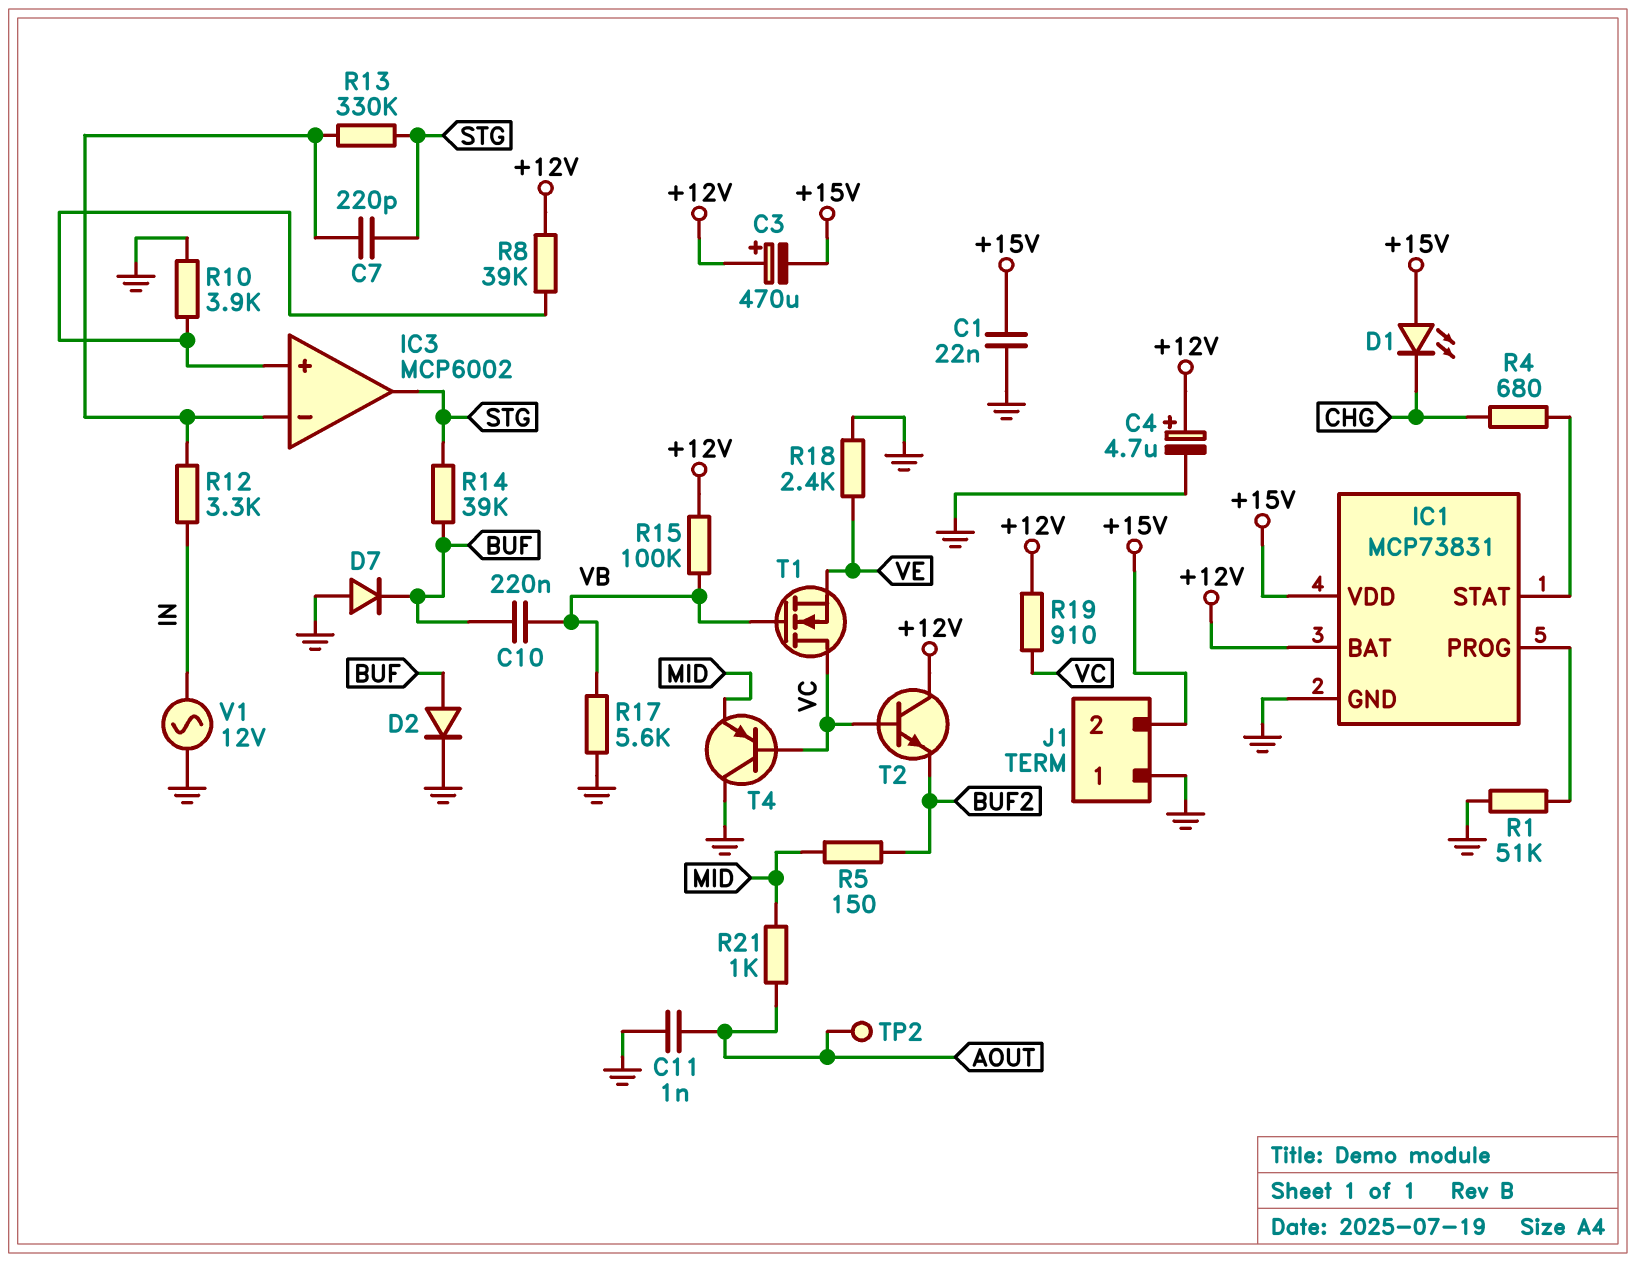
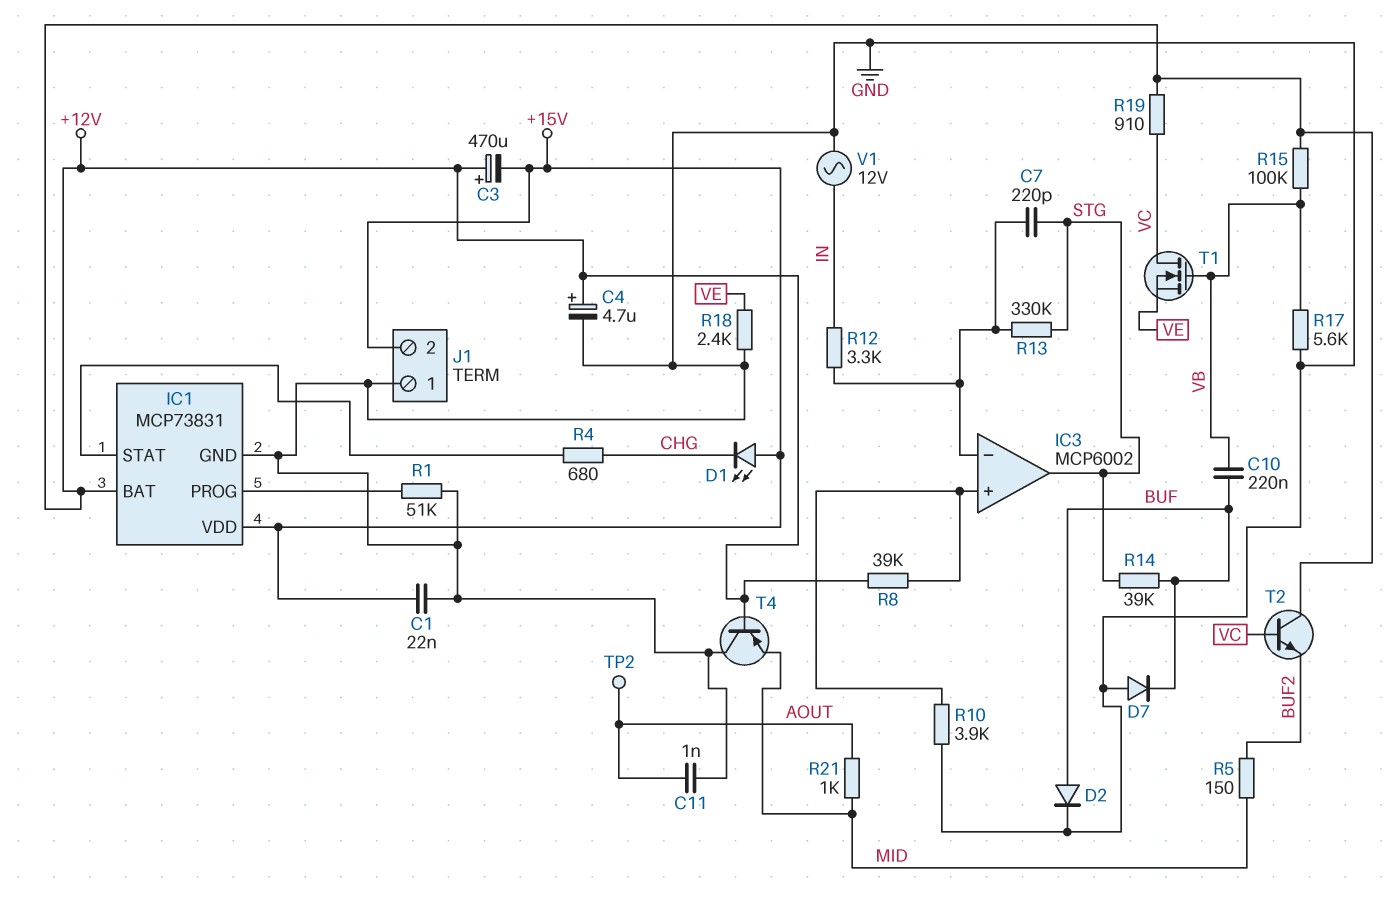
T4: PNP (B VC, C GND, E MID) -> PNP (B +12V, C GND, E MID)

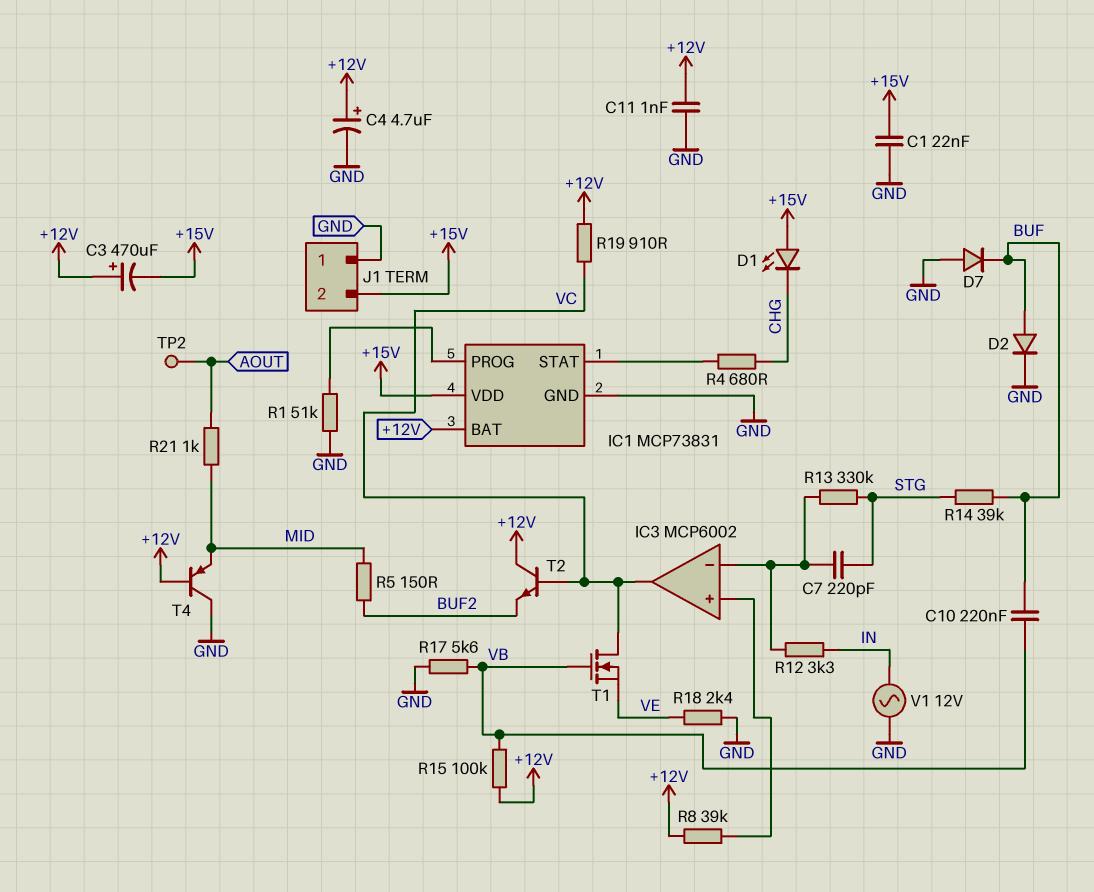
C11: 1nF (AOUT, GND) -> 1nF (+12V, GND)
IC3 pin out: STG -> VC
R10: 3.9k (GND, IC3/in+) -> none

